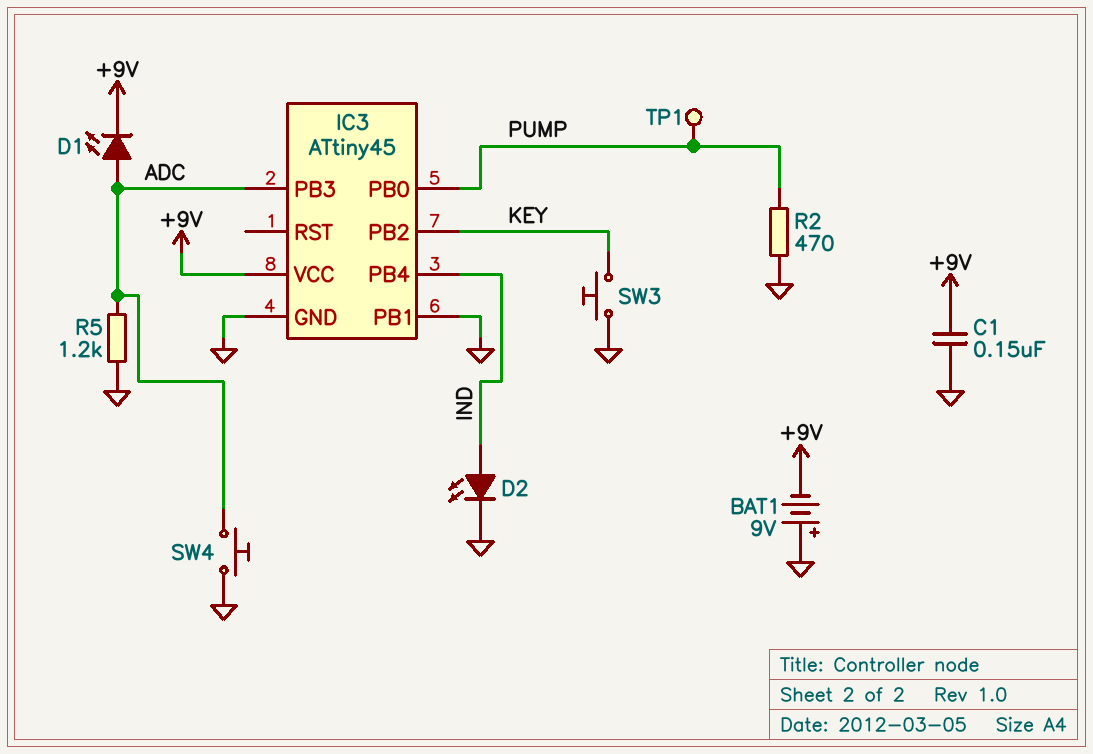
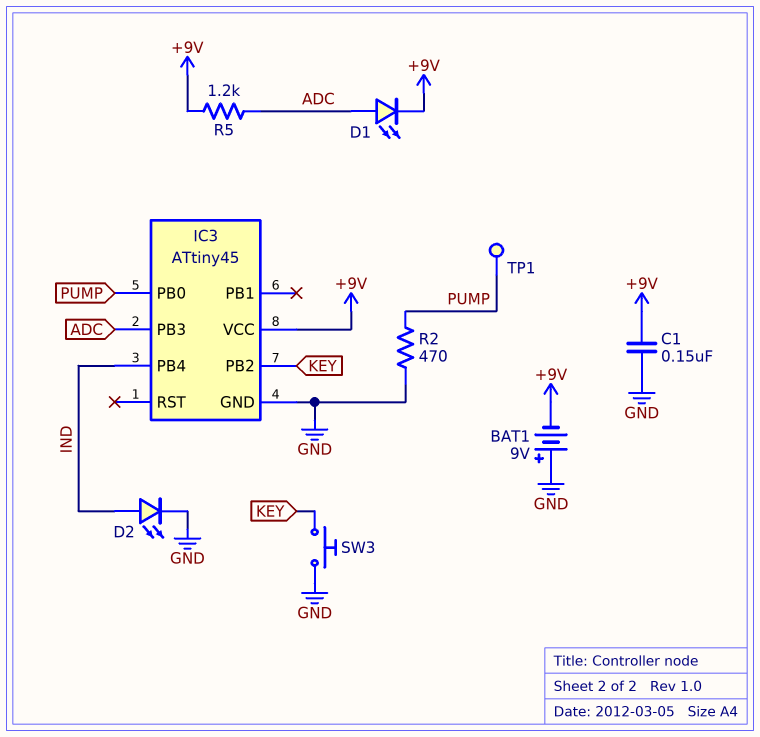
IC3 pin PB1: GND -> none
R5: 1.2k (ADC, GND) -> 1.2k (+9V, ADC)
SW4: button (ADC, GND) -> none

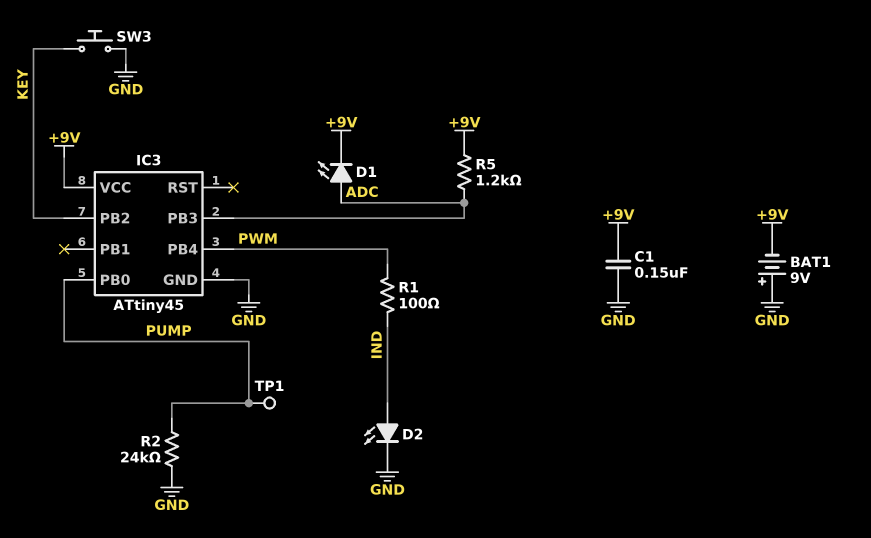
IC3 pin PB4: IND -> PWM
R1: none -> 100 (IND, PWM)
R2: 470 (GND, PUMP) -> 24k (GND, PUMP)

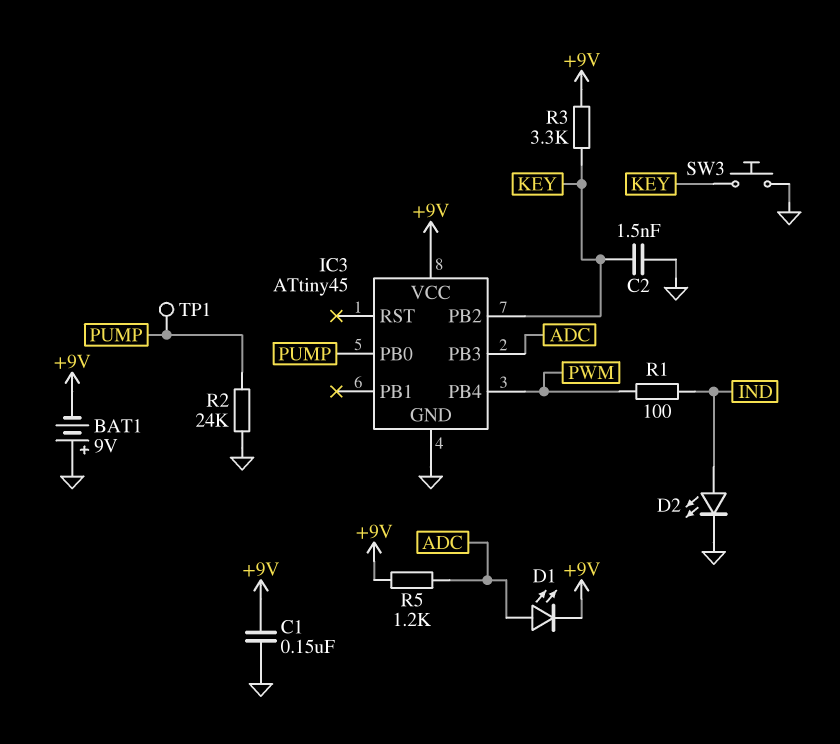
C2: none -> 1.5nF (GND, KEY)
R3: none -> 3.3k (+9V, KEY)

